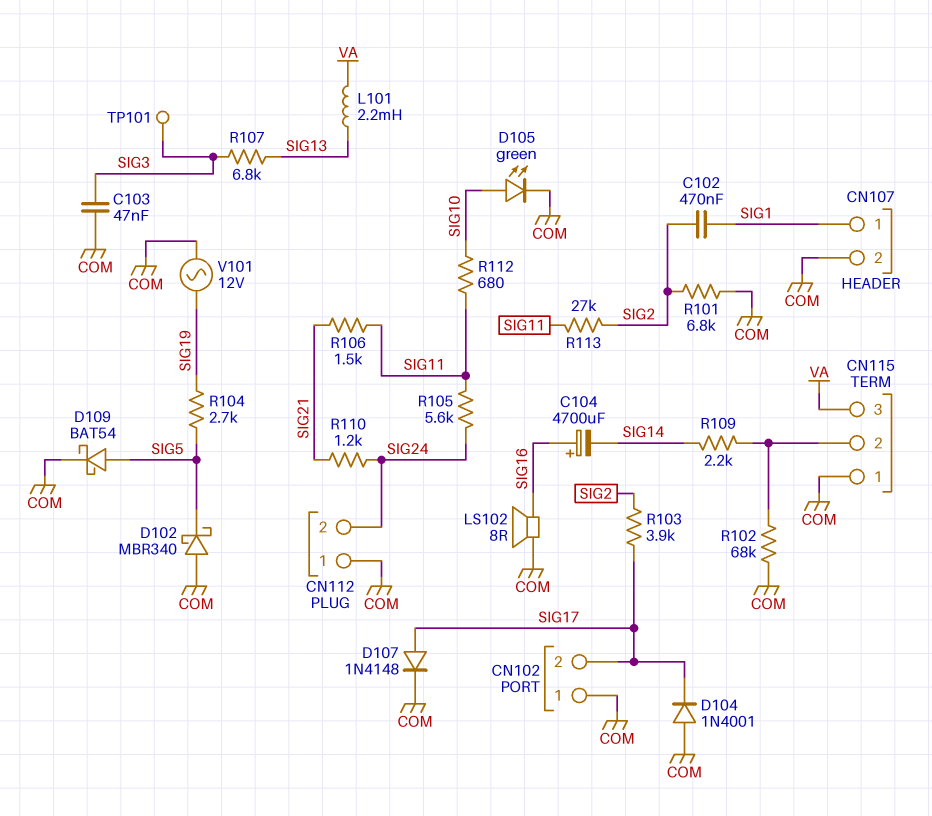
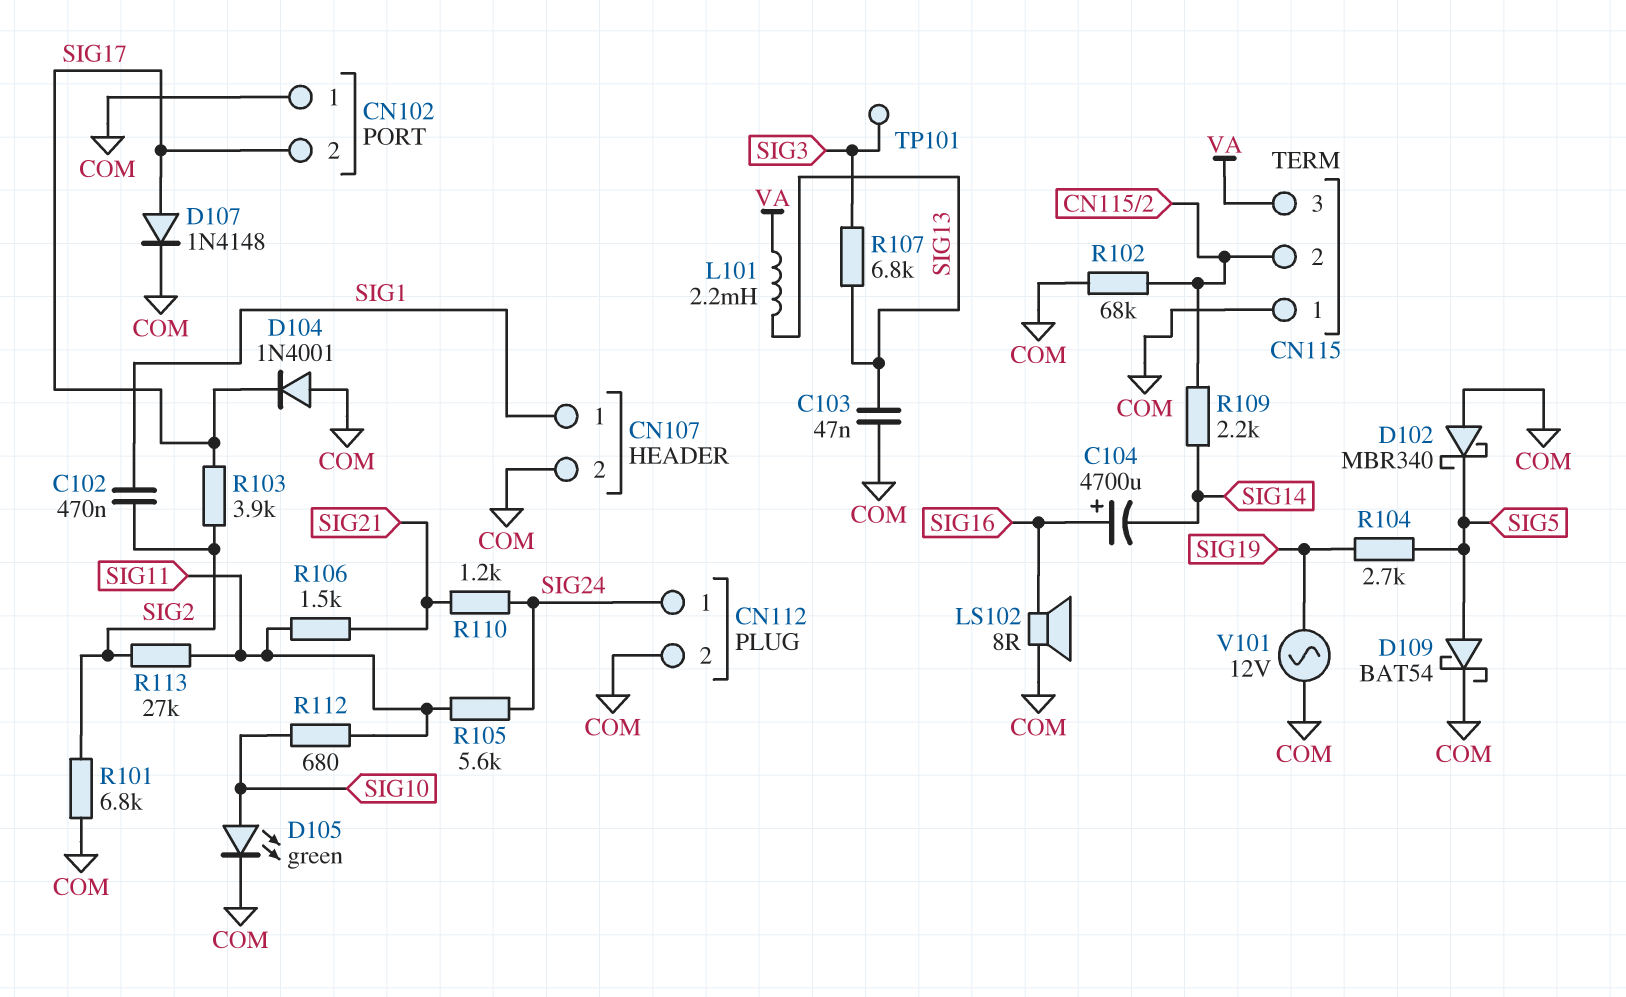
C103: 47nF (COM, SIG3) -> 47nF (COM, SIG13)
CN112 pin 1: COM -> SIG24
CN112 pin 2: SIG24 -> COM

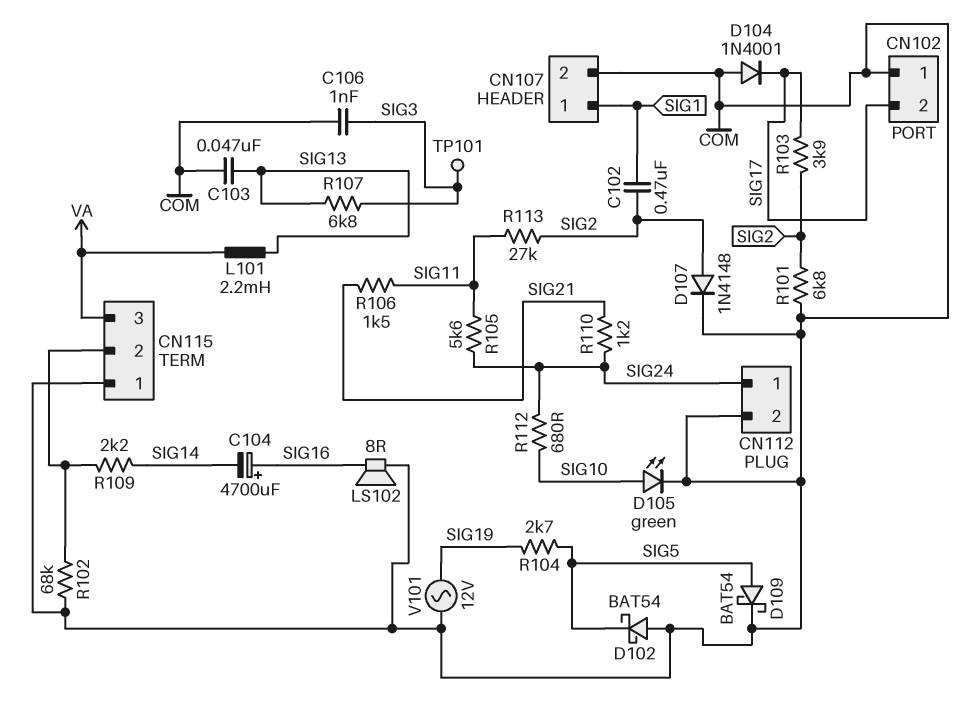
C106: none -> 1nF (COM, SIG3)
D102: schottky MBR340 (A COM, K SIG5) -> schottky BAT54 (A COM, K SIG5)
D107: diode 1N4148 (A SIG17, K COM) -> diode 1N4148 (A SIG2, K COM)
R112: 680 (SIG10, SIG11) -> 680 (SIG10, SIG24)

